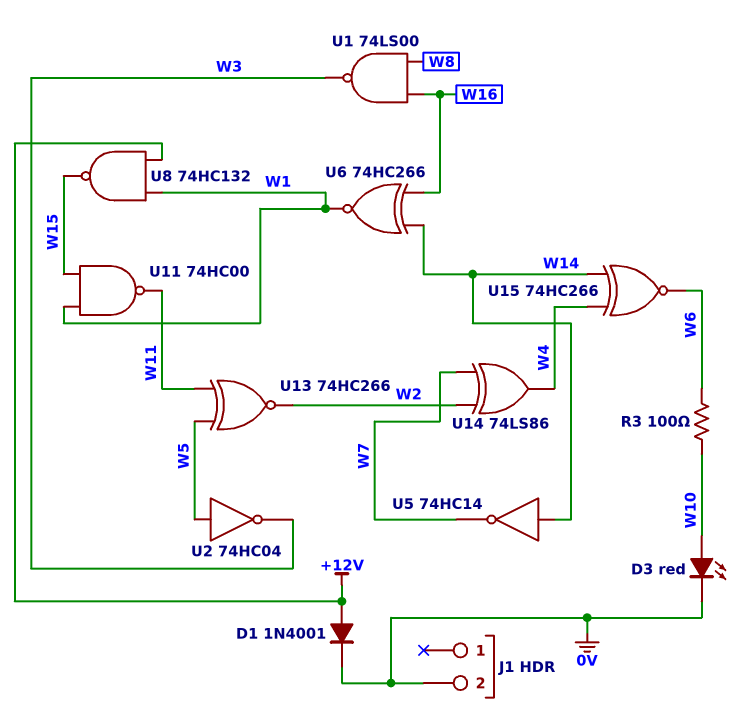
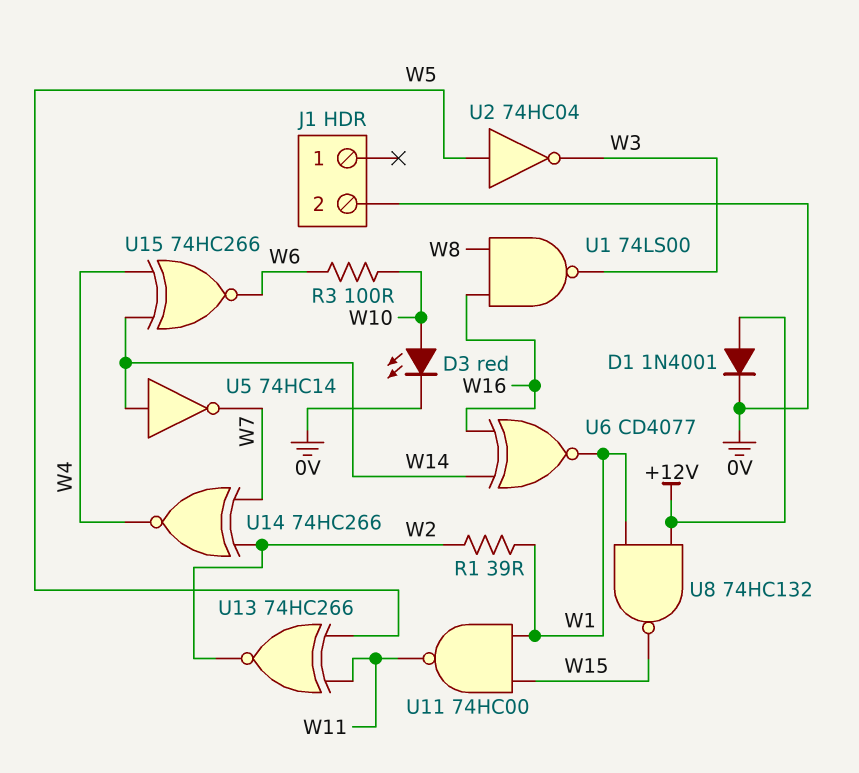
R1: none -> 39 (W1, W2)
U6: XNOR 74HC266 (in W14, in W16, out W1) -> XNOR CD4077 (in W14, in W16, out W1)
U14: XOR 74LS86 (in W2, in W7, out W4) -> XNOR 74HC266 (in W2, in W7, out W4)

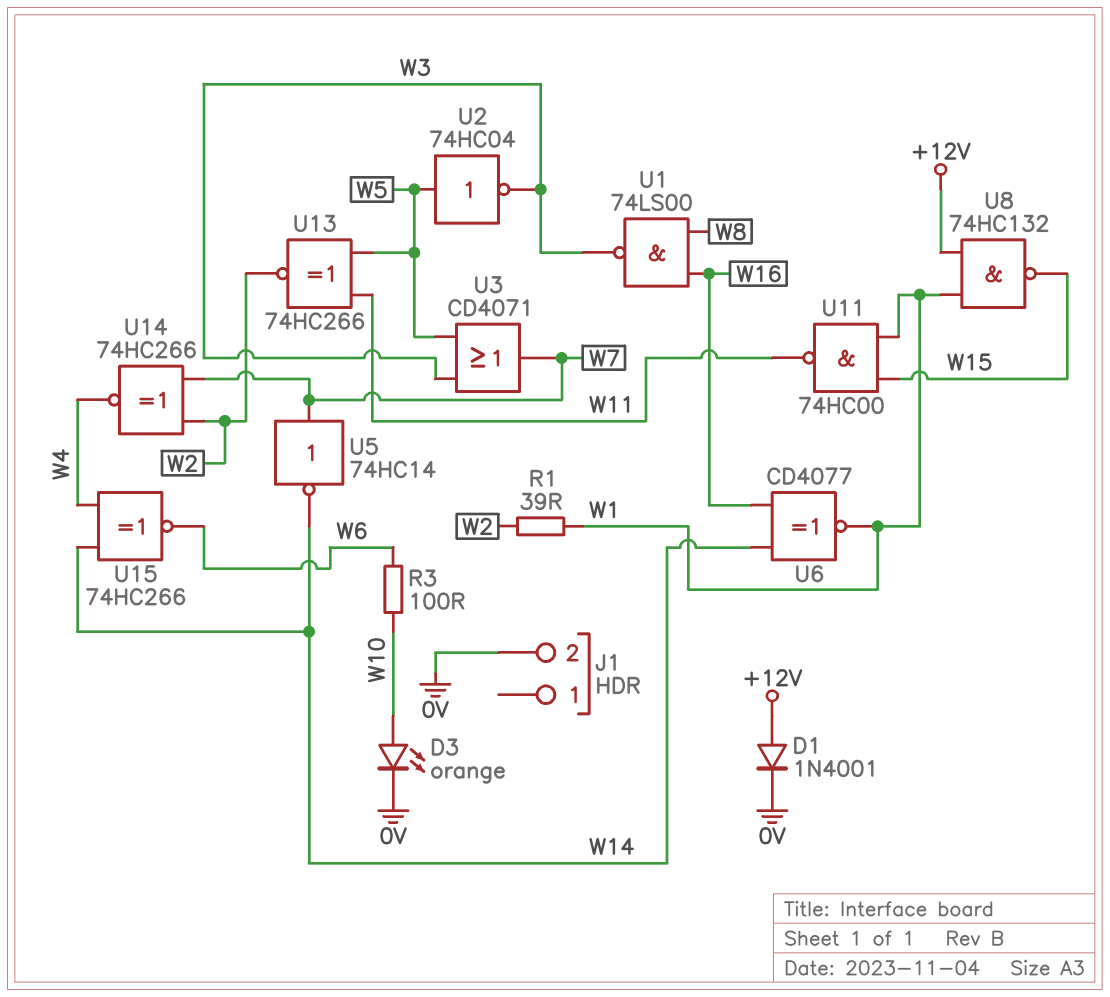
D3: LED red (A W10, K 0V) -> LED orange (A W10, K 0V)
U3: none -> OR CD4071 (in W3, in W5, out W7)
U5: NOT 74HC14 (in W14, out W7) -> NOT 74HC14 (in W7, out W14)

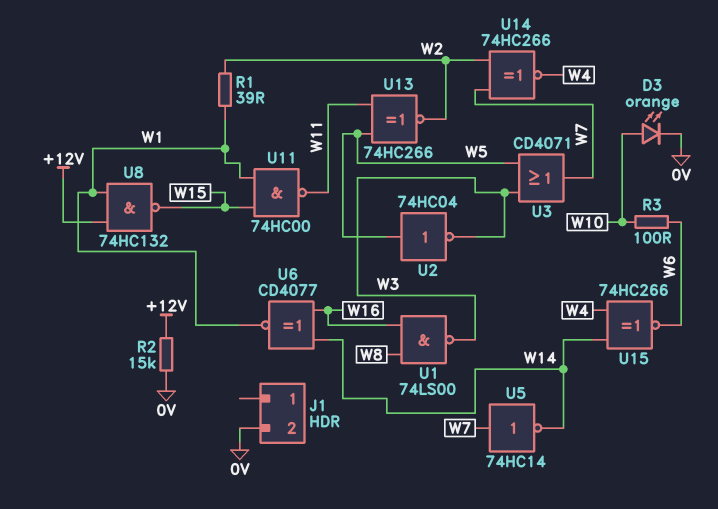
D1: diode 1N4001 (A +12V, K 0V) -> none
R2: none -> 15k (+12V, 0V)

